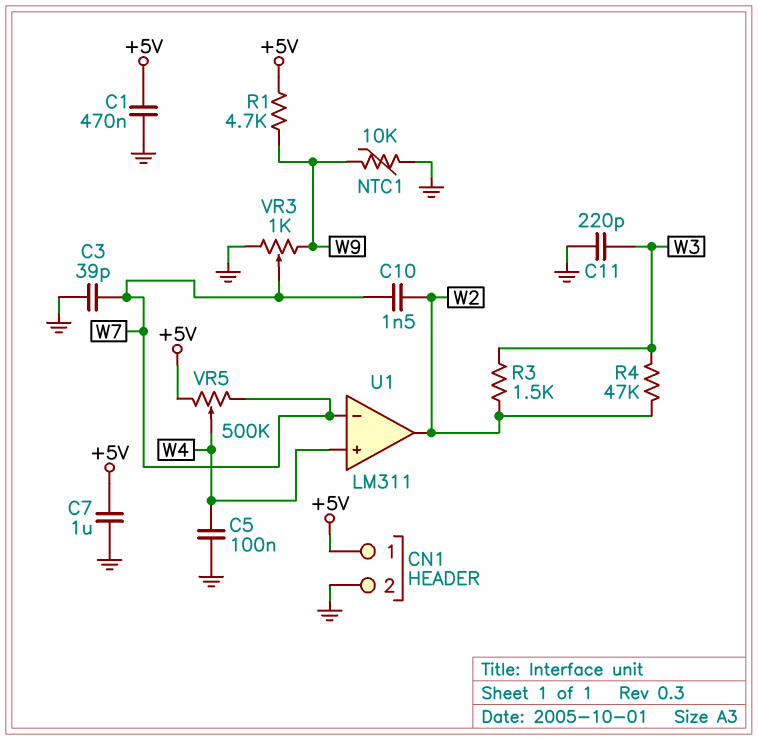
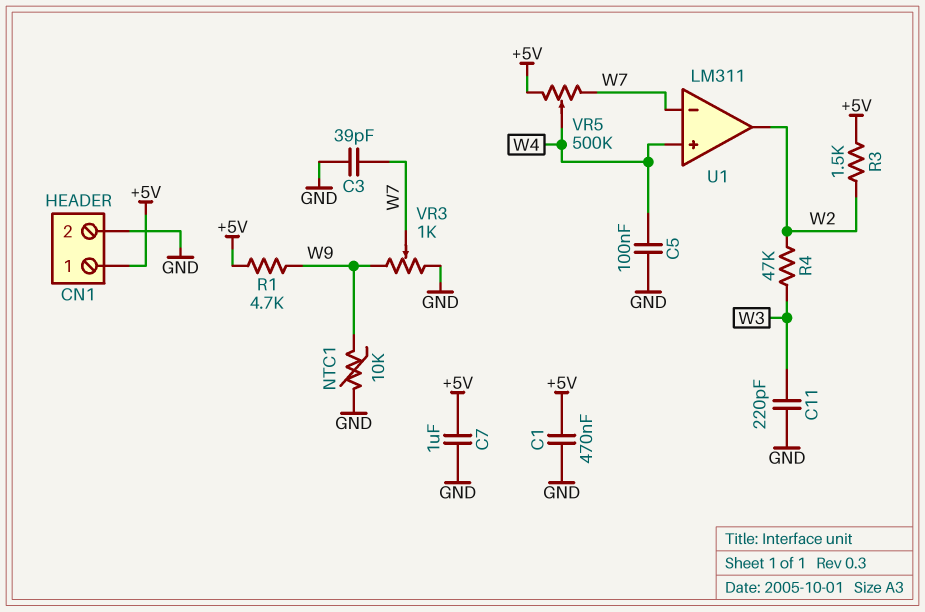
C10: 1.5nF (W2, W7) -> none
R3: 1.5k (W2, W3) -> 1.5k (+5V, W2)

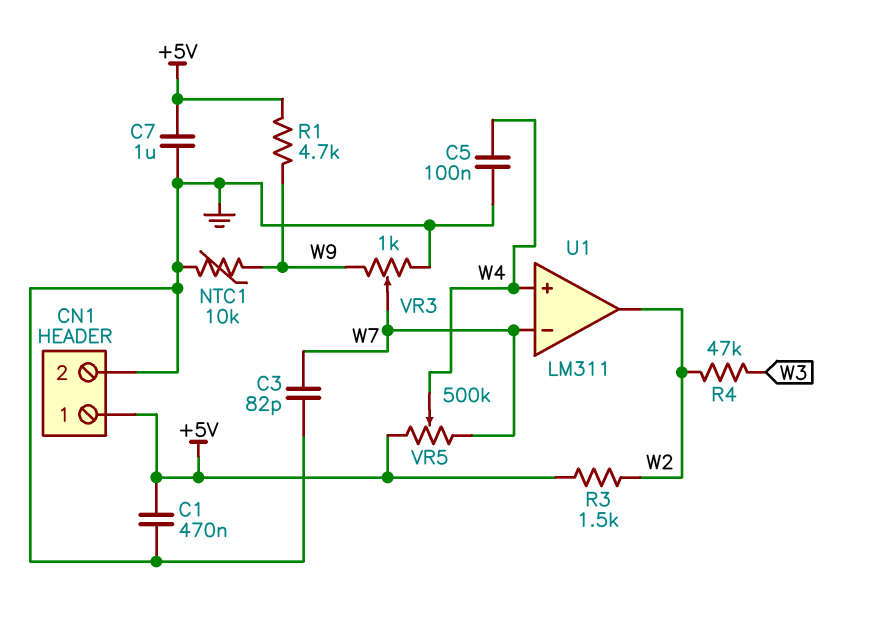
C3: 39pF (GND, W7) -> 82pF (GND, W7)
C11: 220pF (GND, W3) -> none

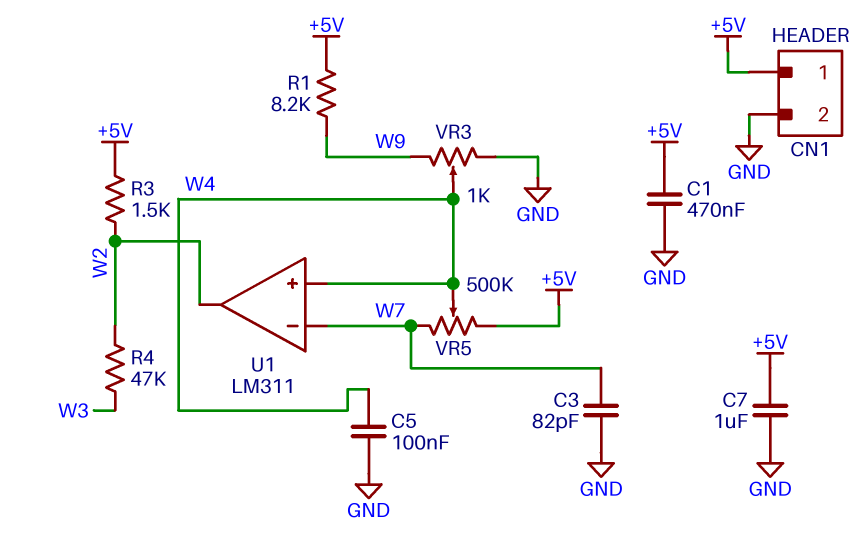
NTC1: 10k (GND, W9) -> none
R1: 4.7k (+5V, W9) -> 8.2k (+5V, W9)
VR3: 1k (GND, W9, wiper W7) -> 1k (GND, W9, wiper W4)

